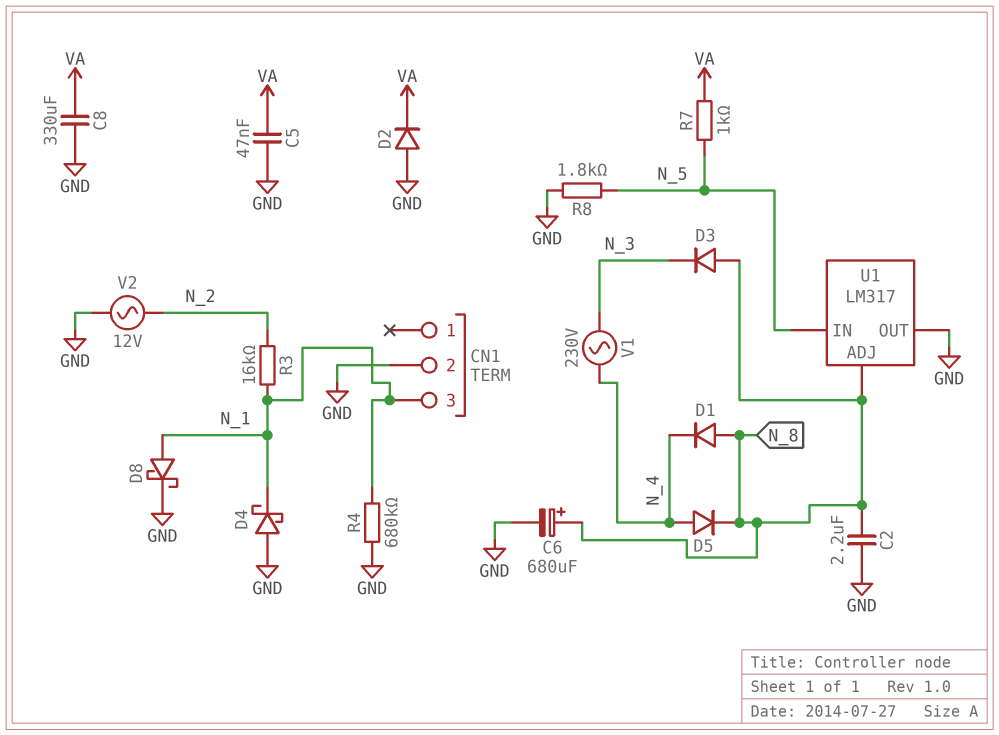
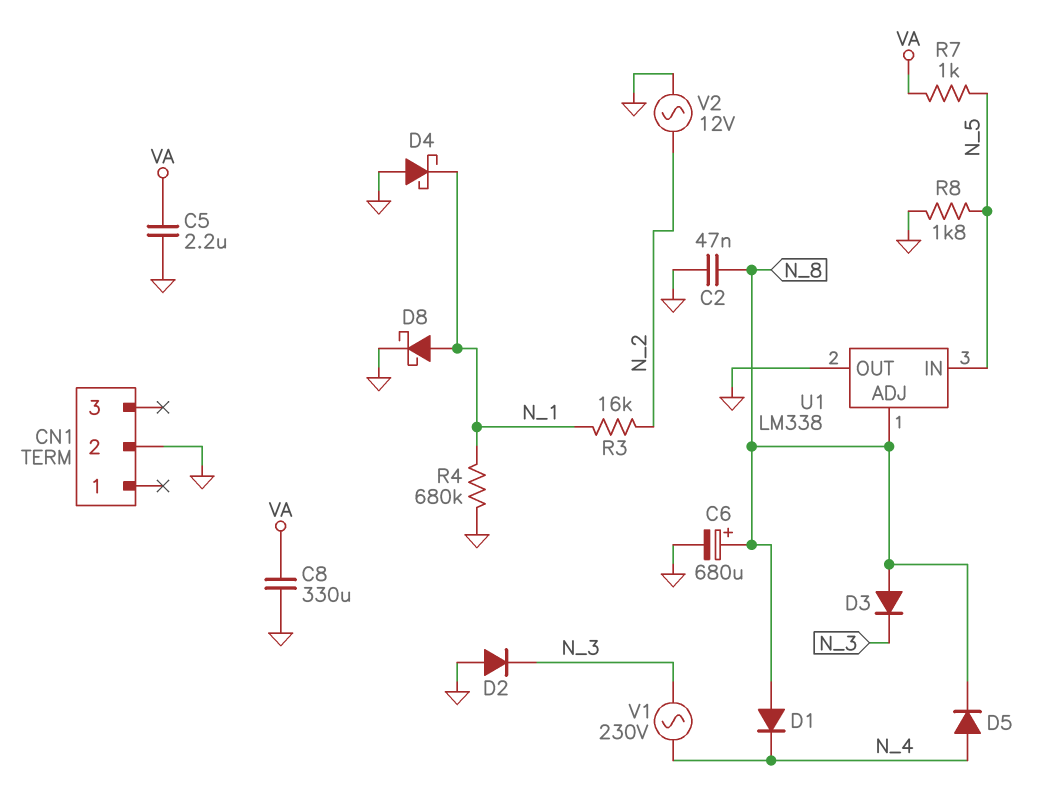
C2: 2.2uF (GND, N_8) -> 47nF (GND, N_8)
C5: 47nF (GND, VA) -> 2.2uF (GND, VA)
CN1 pin 3: N_1 -> none
D2: diode (A GND, K VA) -> diode (A GND, K N_3)
U1: LM317 -> LM338

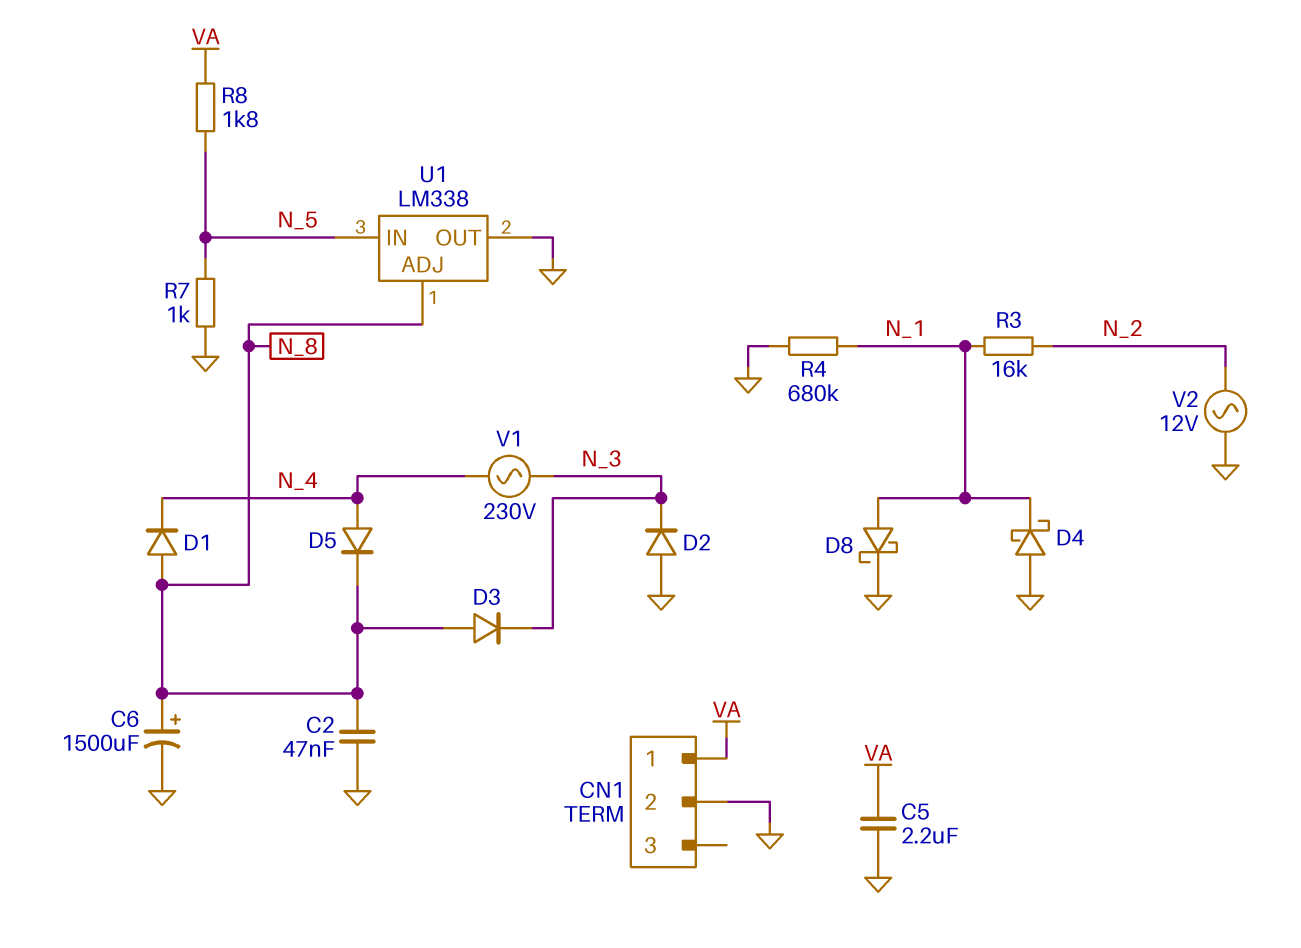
C6: 680uF (plus N_8, minus GND) -> 1500uF (plus N_8, minus GND)
C8: 330uF (GND, VA) -> none
CN1 pin 1: none -> VA
R7: 1k (N_5, VA) -> 1k (GND, N_5)
R8: 1.8k (GND, N_5) -> 1.8k (N_5, VA)

